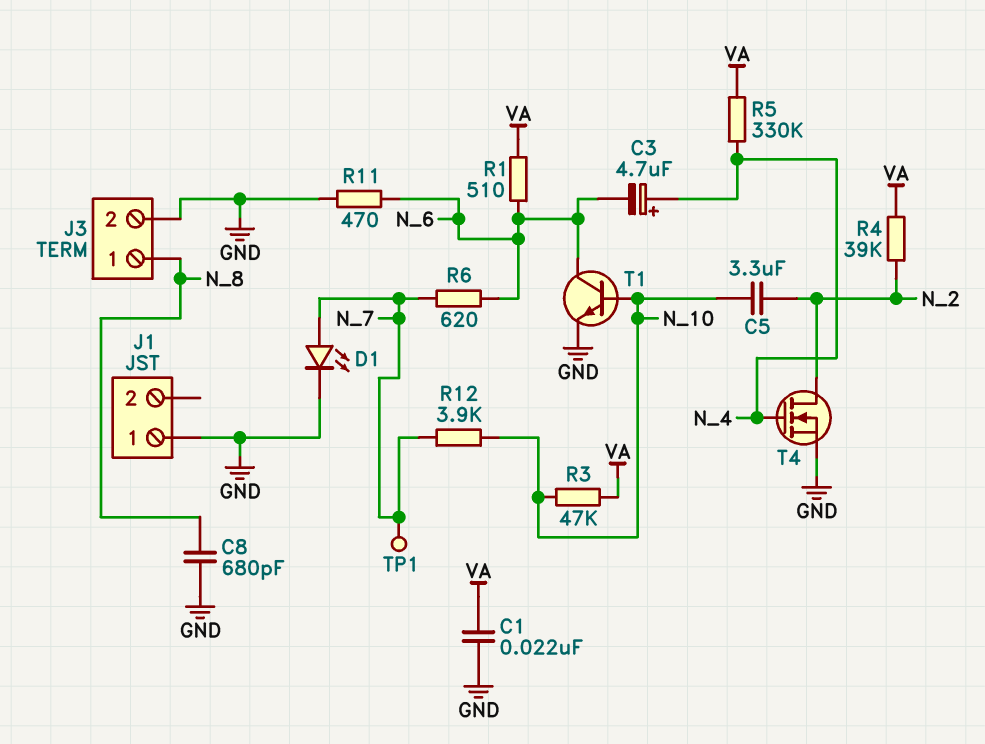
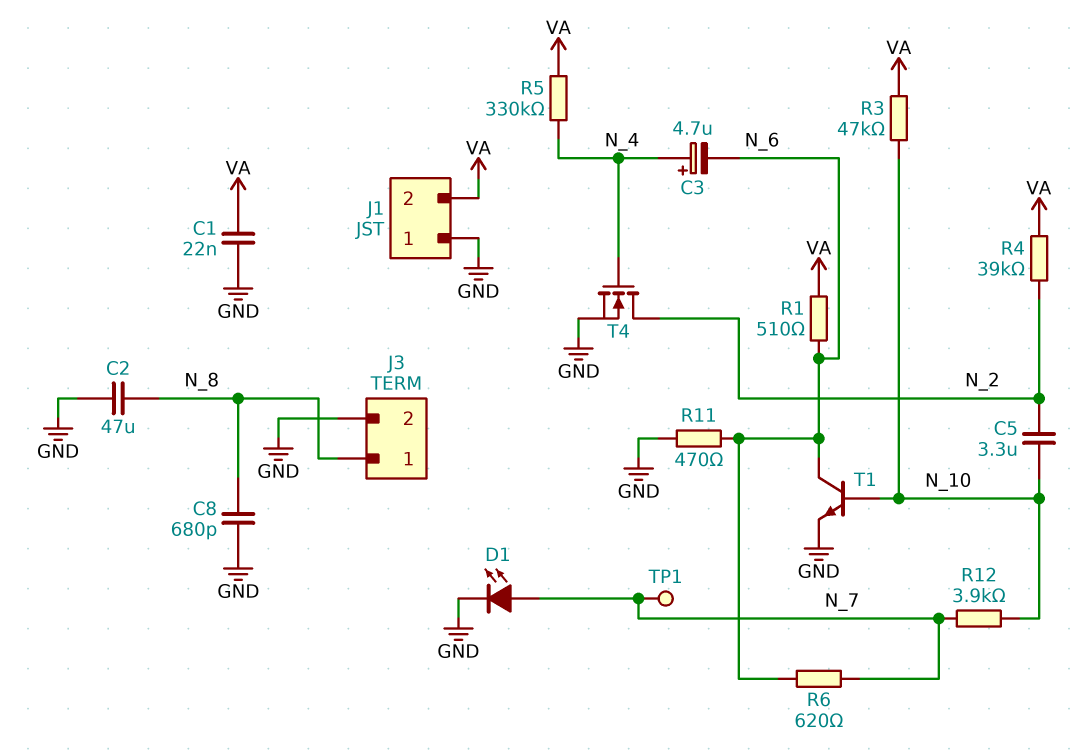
C2: none -> 47uF (GND, N_8)
J1 pin 2: none -> VA

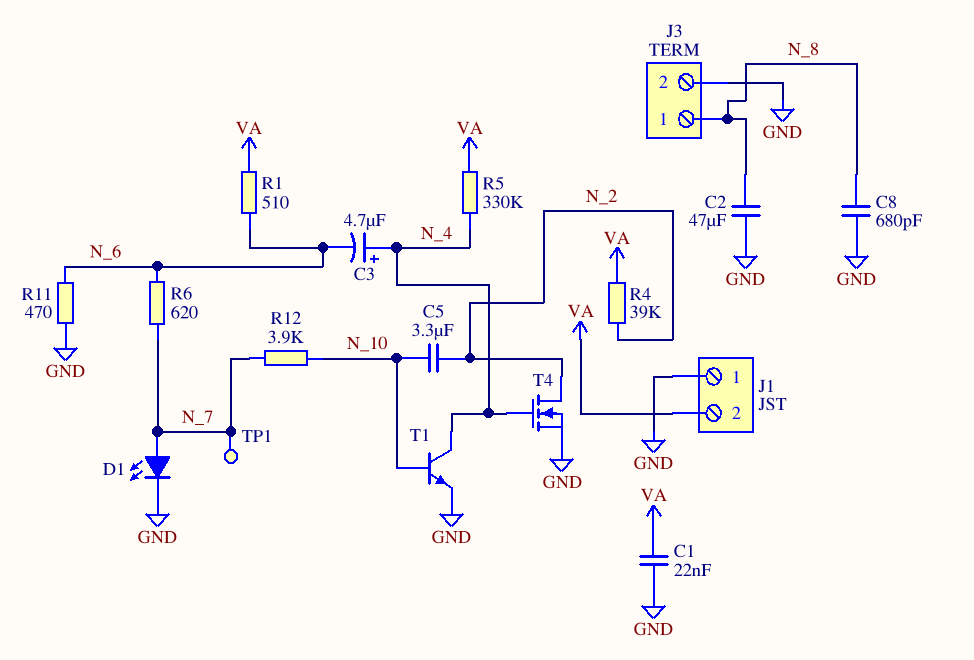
R3: 47k (N_10, VA) -> none
T1: NPN (B N_10, C N_6, E GND) -> NPN (B N_10, C N_4, E GND)

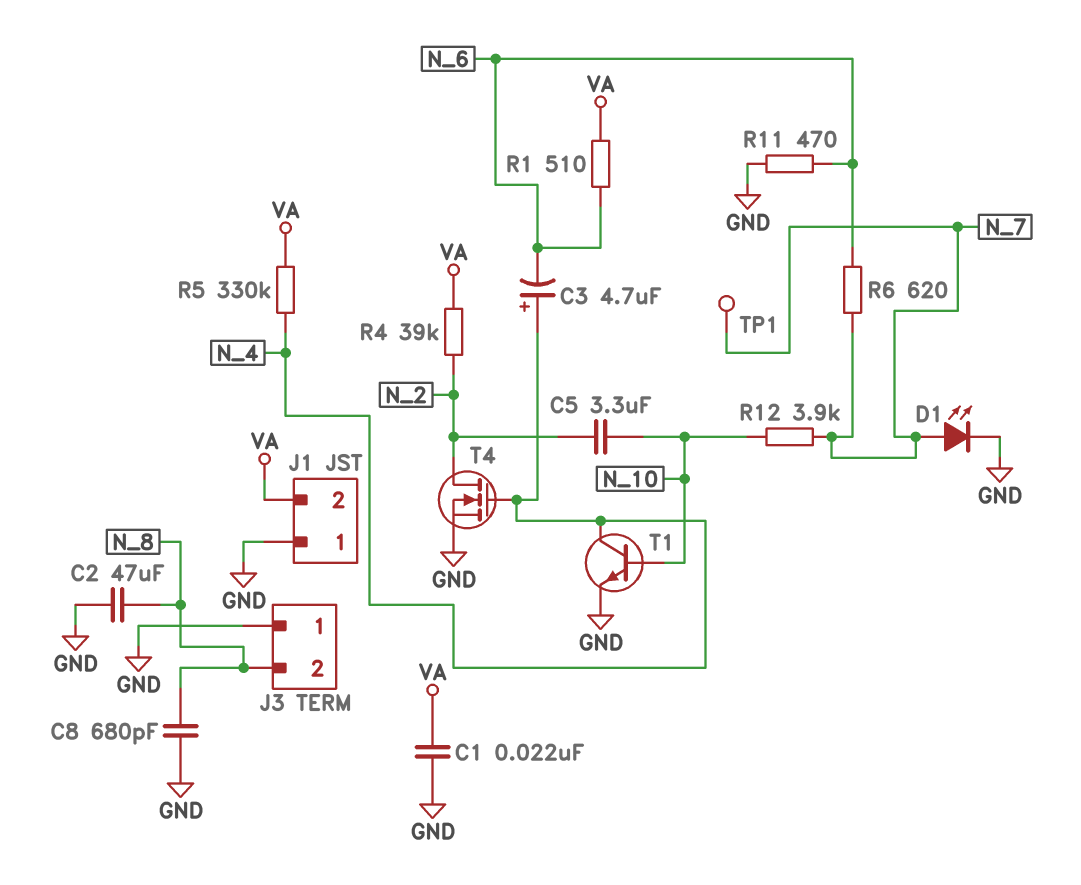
J3 pin 1: N_8 -> GND
J3 pin 2: GND -> N_8

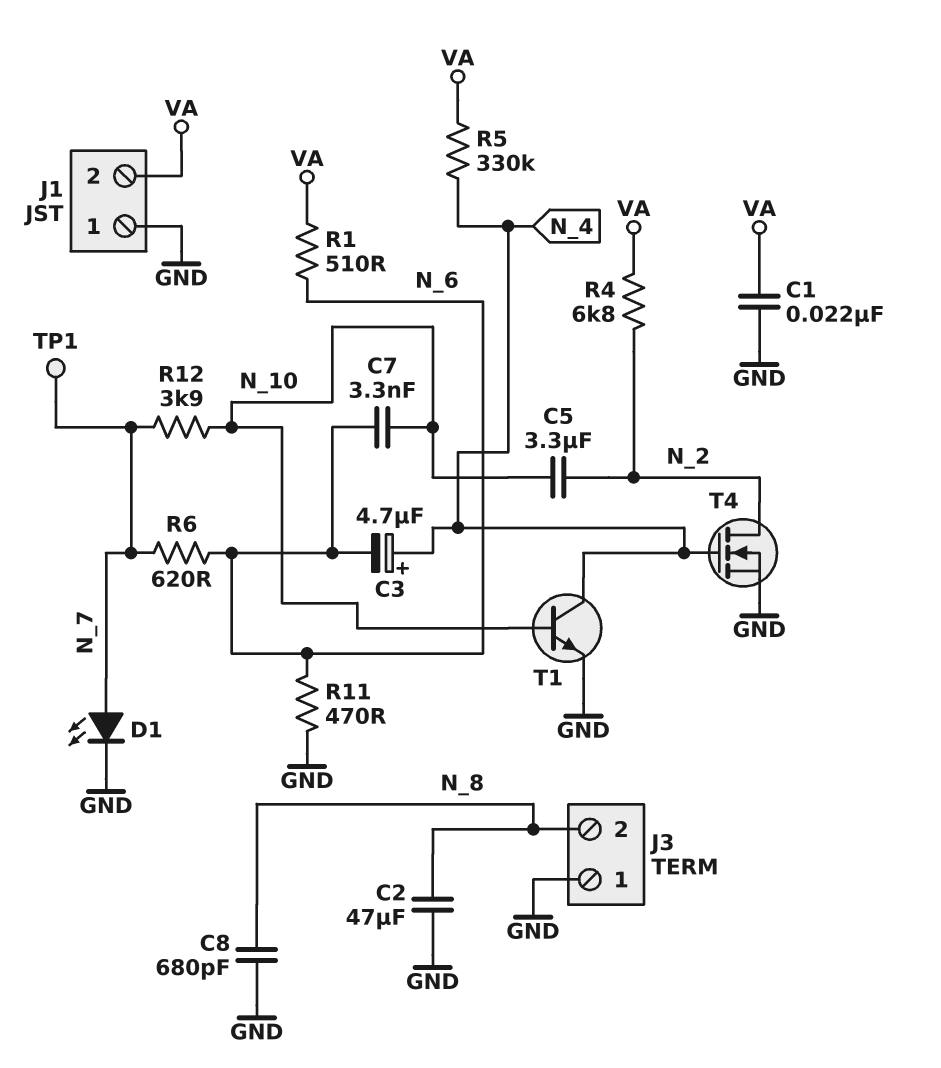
C7: none -> 3.3nF (N_6, N_10)
R4: 39k (N_2, VA) -> 6.8k (N_2, VA)

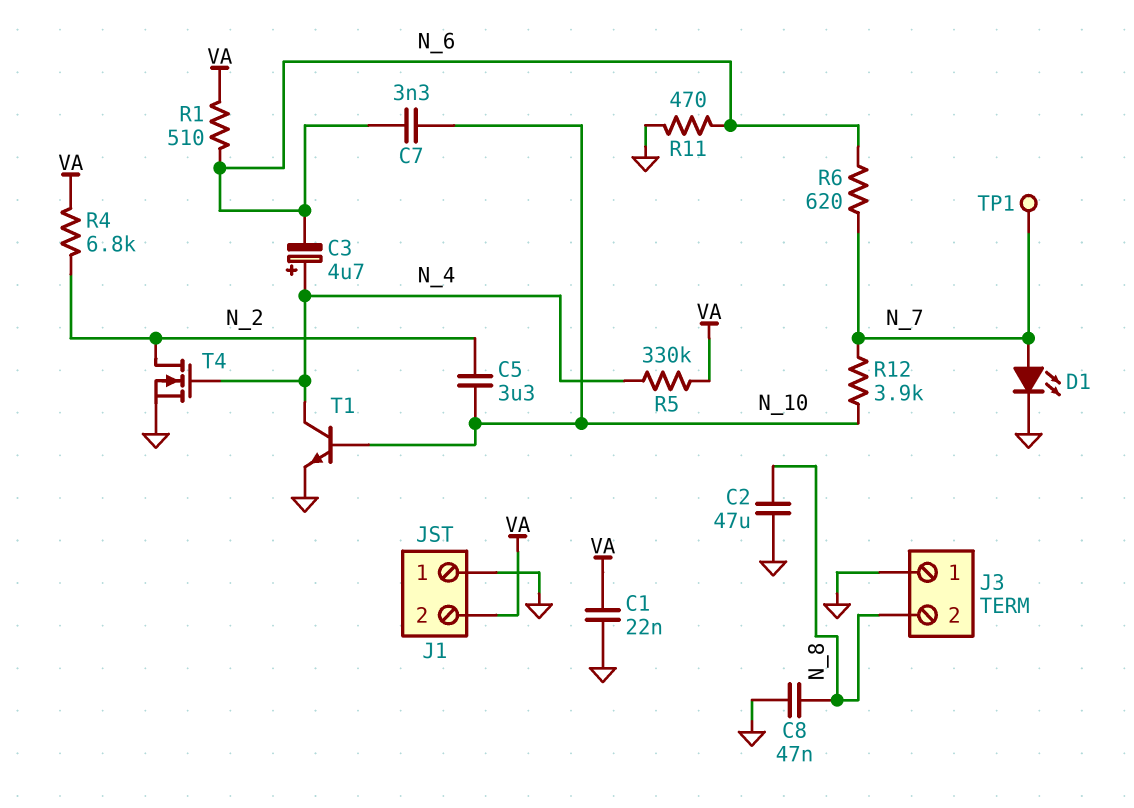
C8: 680pF (GND, N_8) -> 47nF (GND, N_8)

